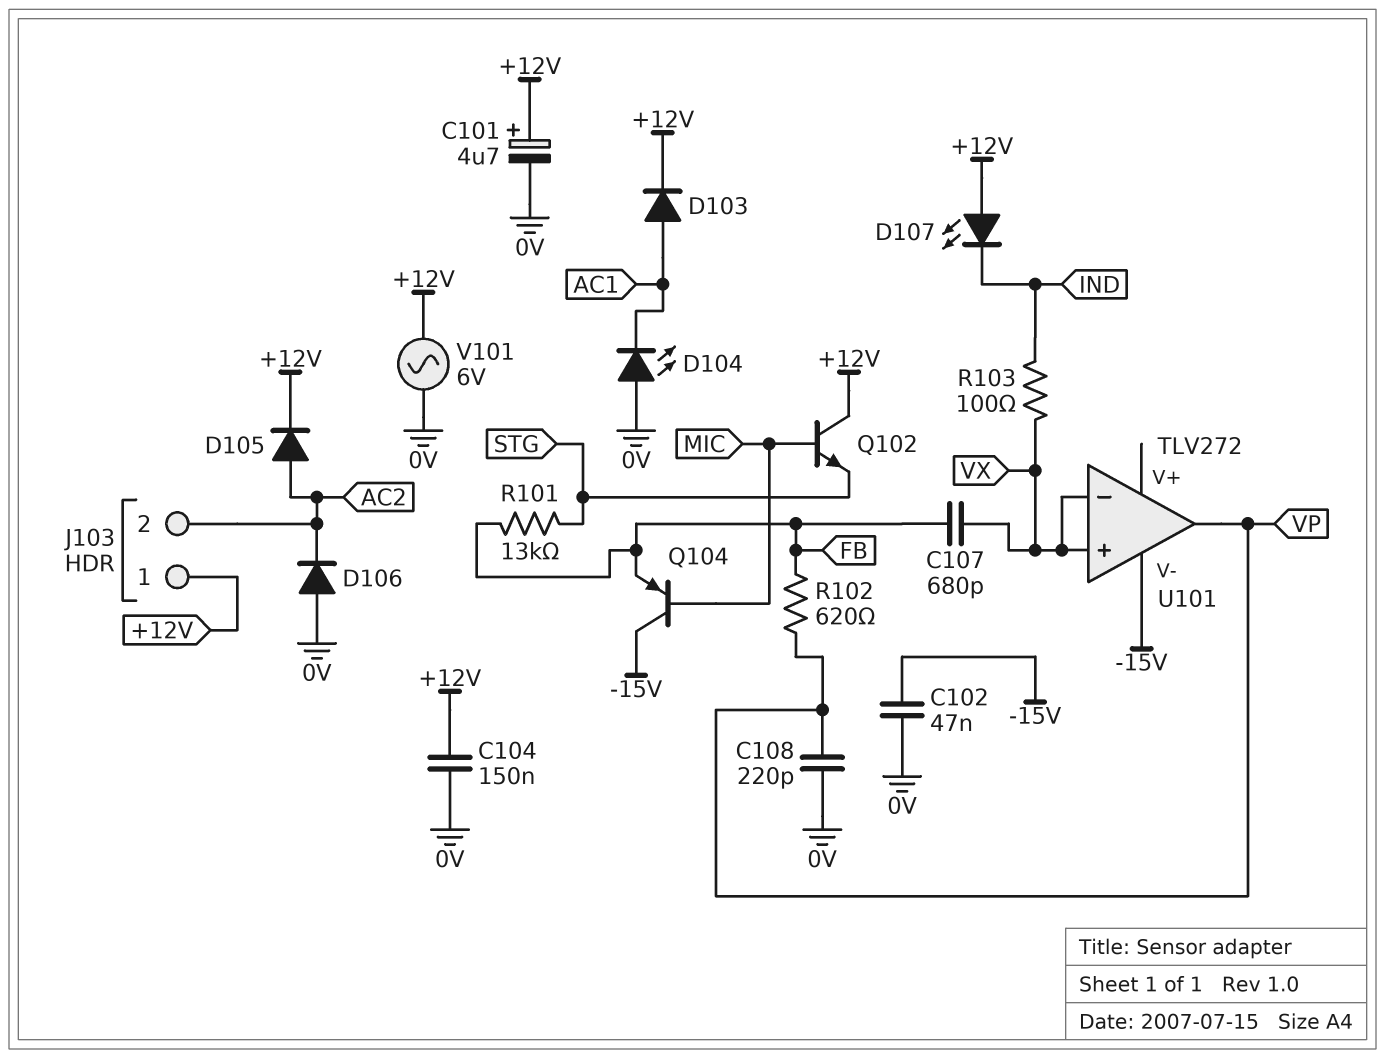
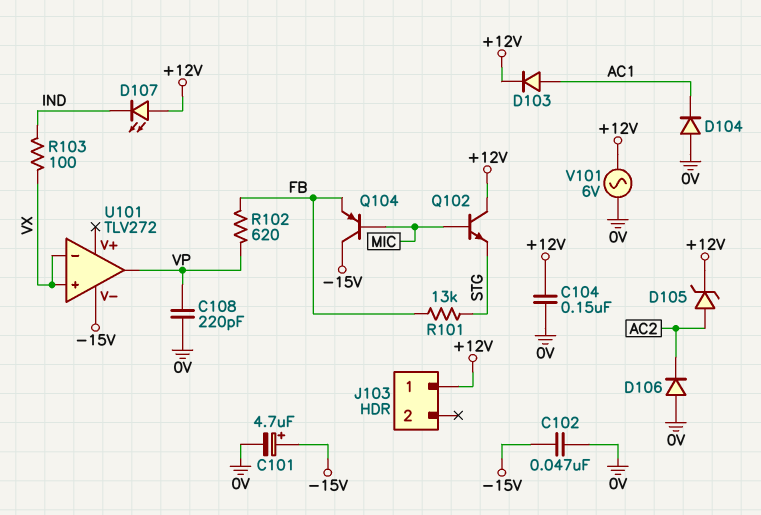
C101: 4.7uF (plus +12V, minus 0V) -> 4.7uF (plus -15V, minus 0V)
C107: 680pF (FB, VX) -> none
D104: LED (A 0V, K AC1) -> diode (A 0V, K AC1)
D105: diode (A AC2, K +12V) -> zener (A AC2, K +12V)
J103 pin 2: AC2 -> none

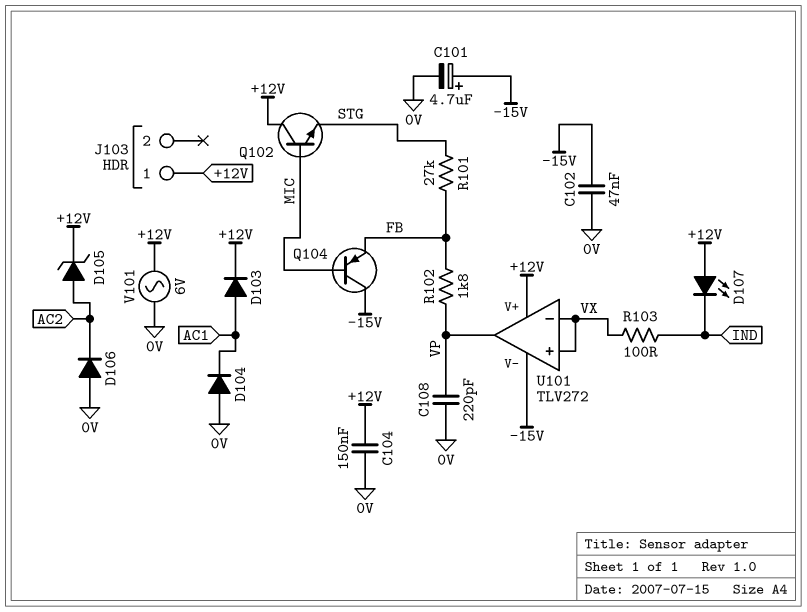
R101: 13k (FB, STG) -> 27k (FB, STG)
R102: 620 (FB, VP) -> 1.8k (FB, VP)
U101 pin V+: none -> +12V

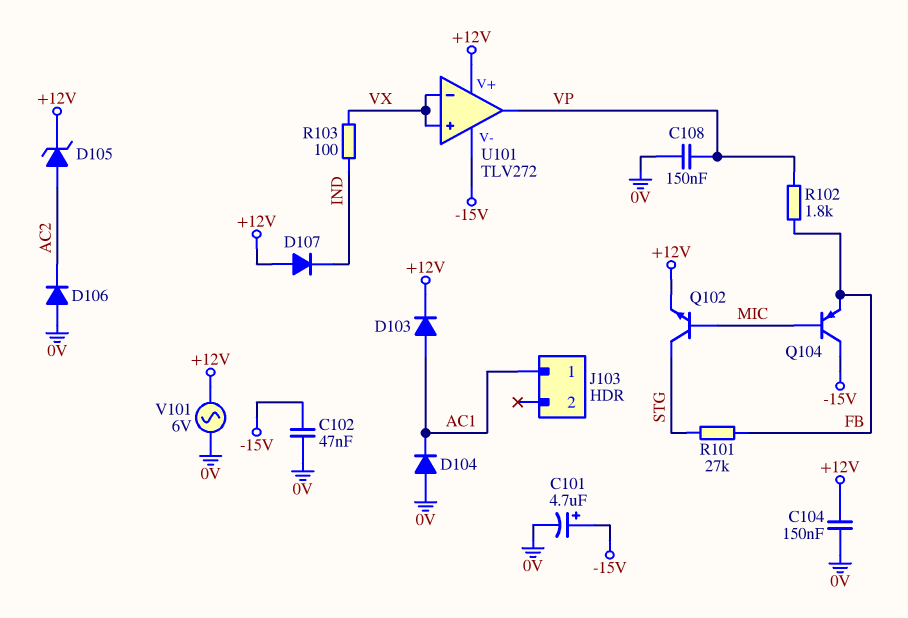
C108: 220pF (0V, VP) -> 150nF (0V, VP)
D107: LED (A +12V, K IND) -> diode (A +12V, K IND)
J103 pin 1: +12V -> AC1
Q102: NPN (B MIC, C +12V, E STG) -> NPN (B MIC, C STG, E +12V)

